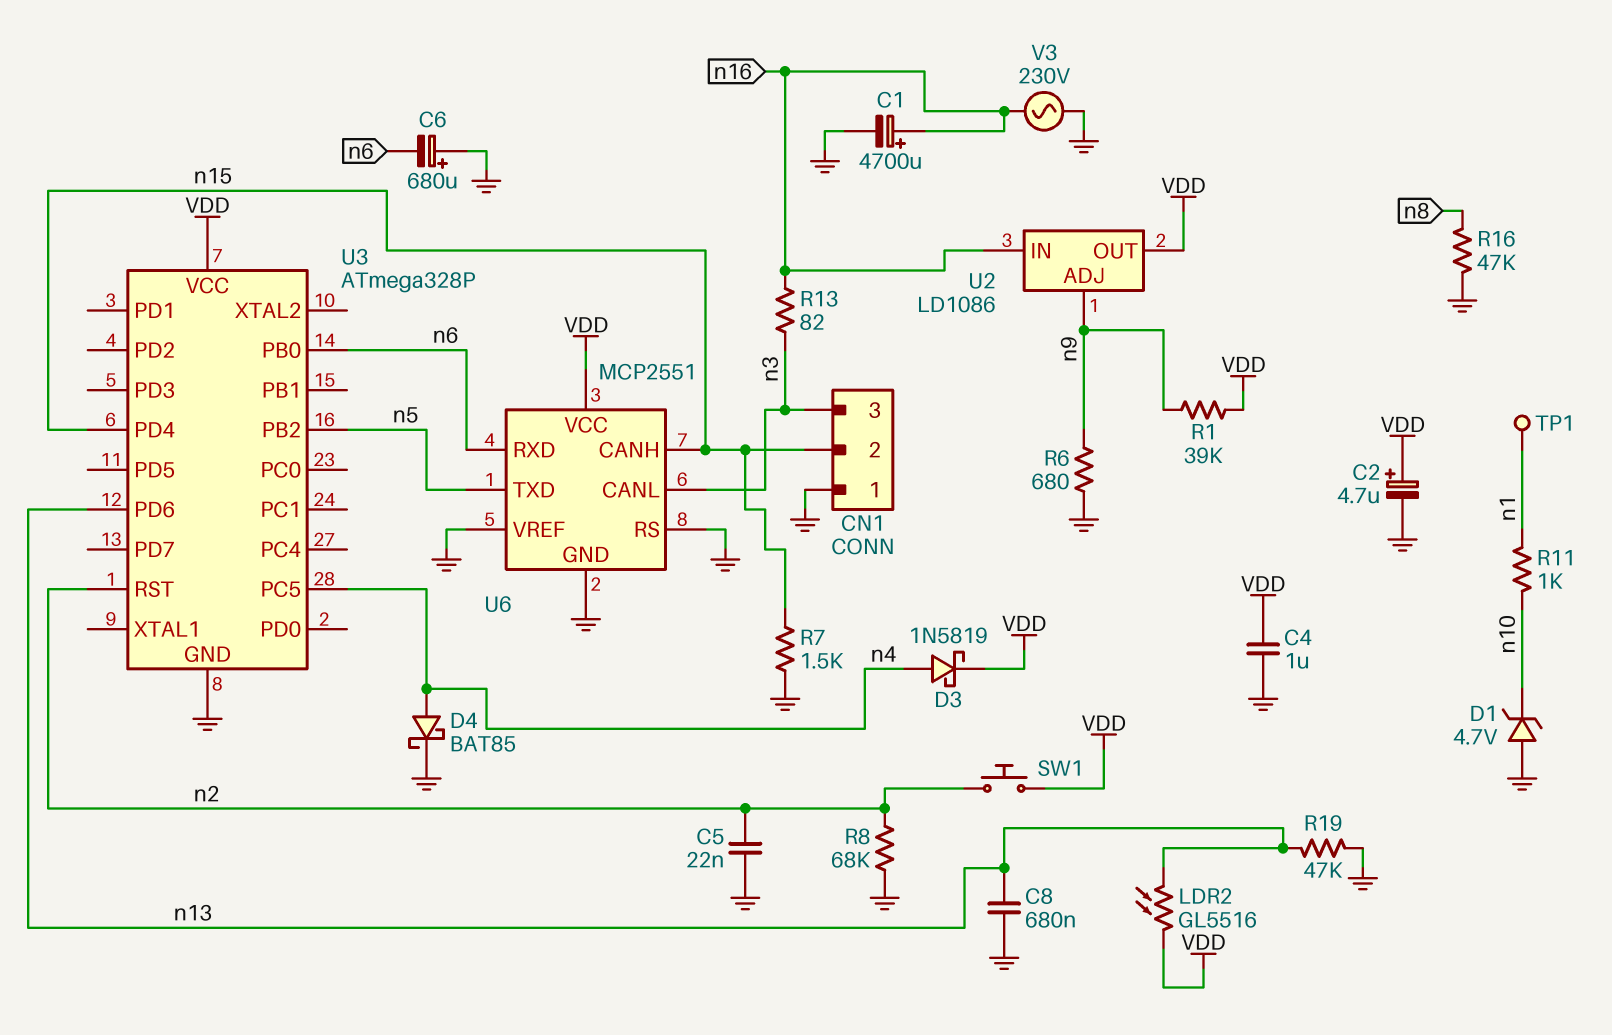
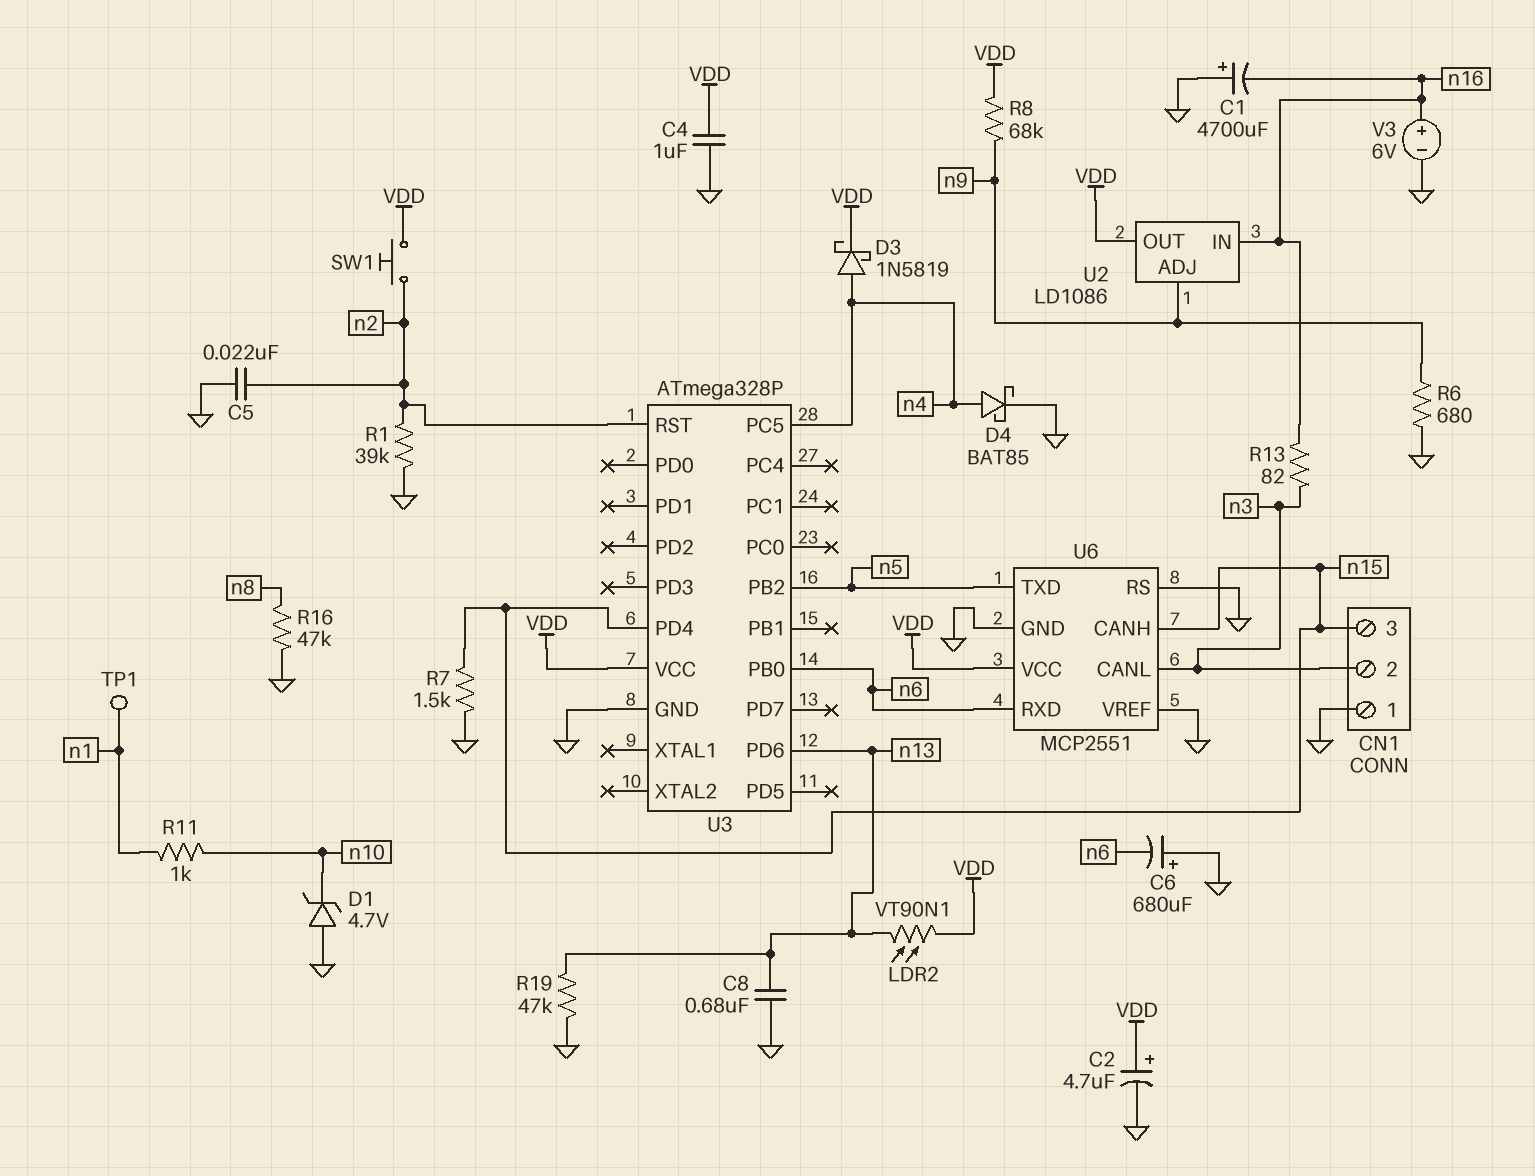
C1: 4700uF (plus n16, minus GND) -> 4700uF (plus GND, minus n16)
CN1 pin 2: n15 -> n3
CN1 pin 3: n3 -> n15
LDR2: GL5516 (VDD, n13) -> VT90N1 (VDD, n13)
R1: 39k (VDD, n9) -> 39k (GND, n2)
R8: 68k (GND, n2) -> 68k (VDD, n9)
V3: AC 230V (GND, n16) -> 6V (plus n16, minus GND)

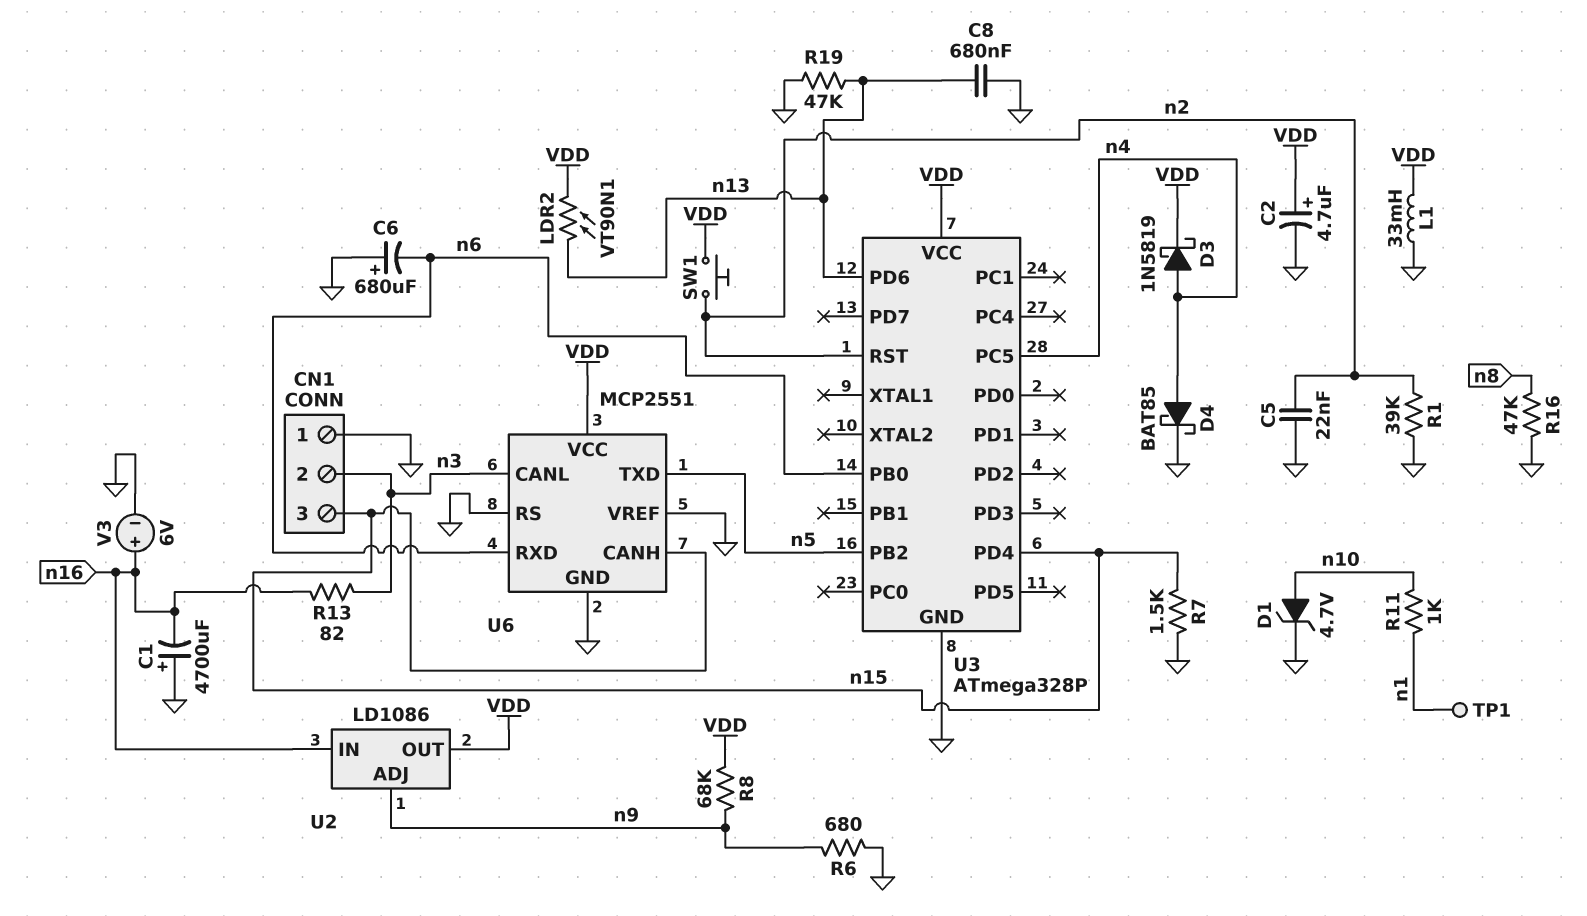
C4: 1uF (GND, VDD) -> none
D1: zener 4.7V (A GND, K n10) -> zener 4.7V (A n10, K GND)
L1: none -> 33mH (GND, VDD)

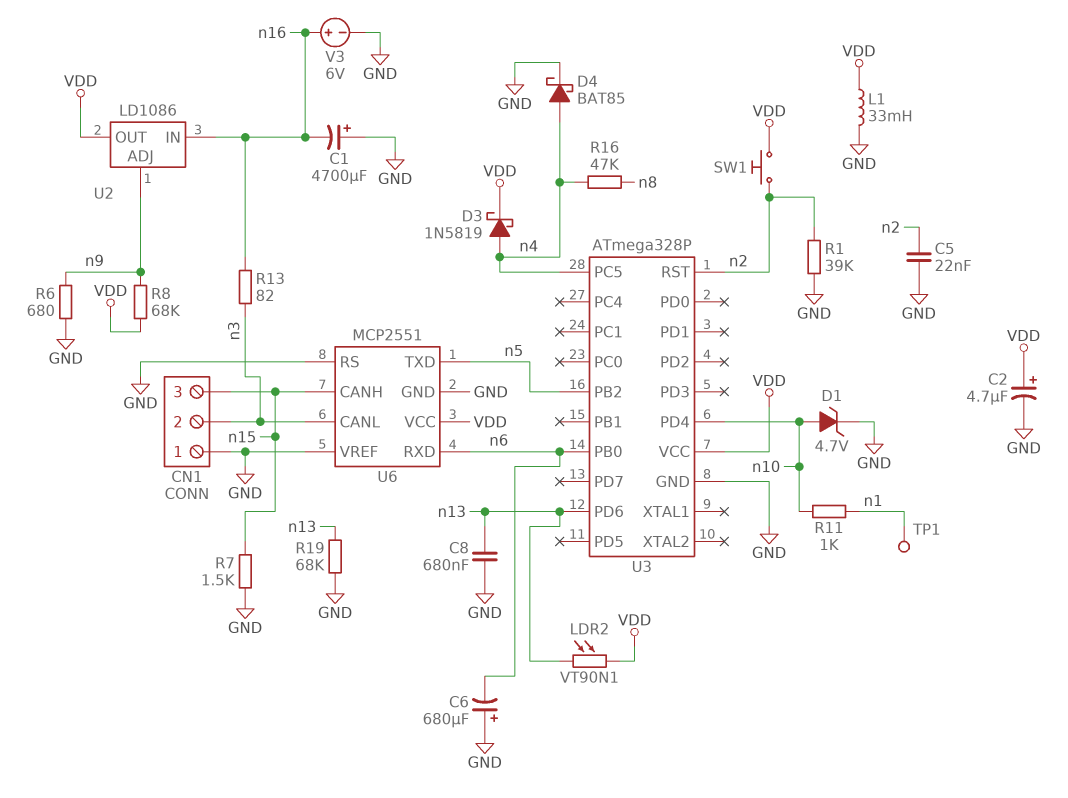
R16: 47k (GND, n8) -> 47k (n4, n8)
R19: 47k (GND, n13) -> 68k (GND, n13)
U3 pin PD4: n15 -> n10

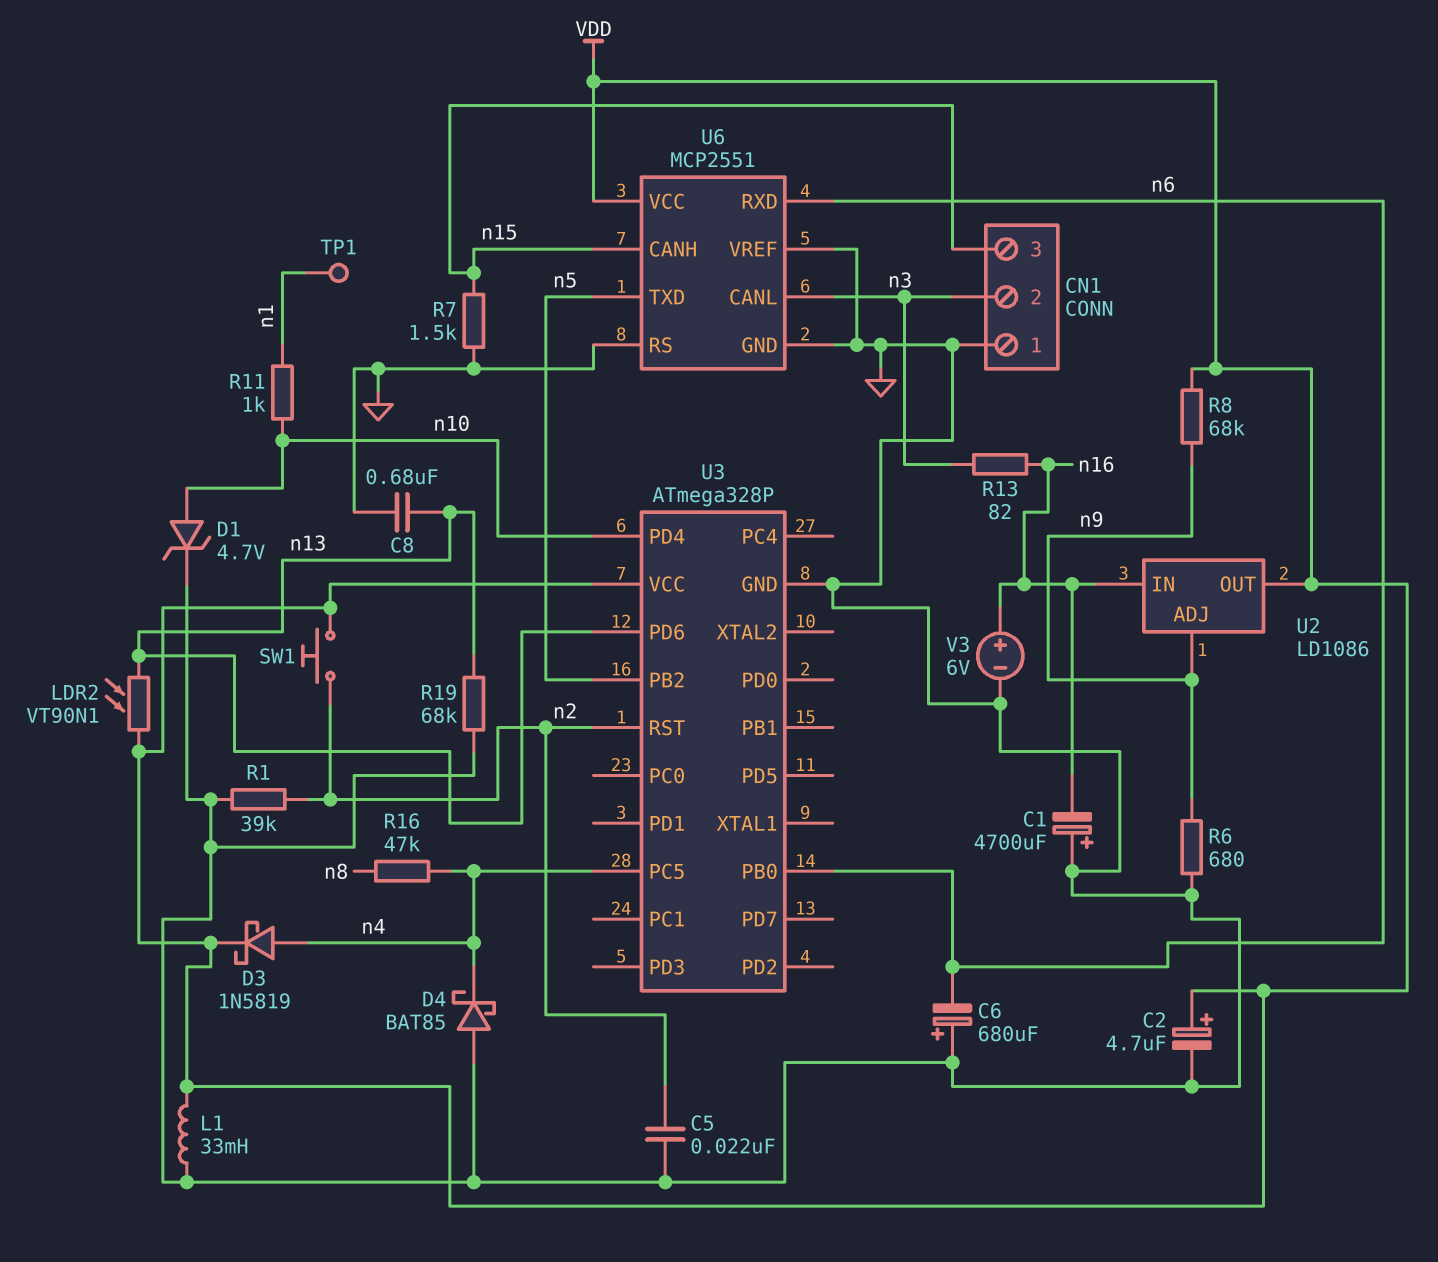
D4: schottky BAT85 (A n4, K GND) -> schottky BAT85 (A GND, K n4)

